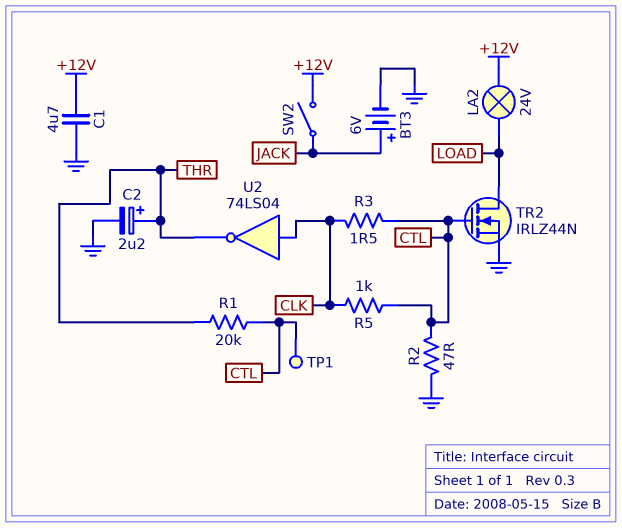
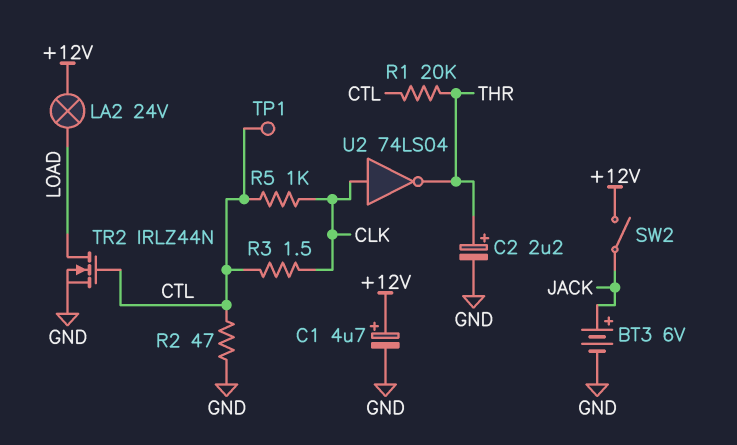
C1: 4.7uF (+12V, GND) -> 4.7uF (plus +12V, minus GND)

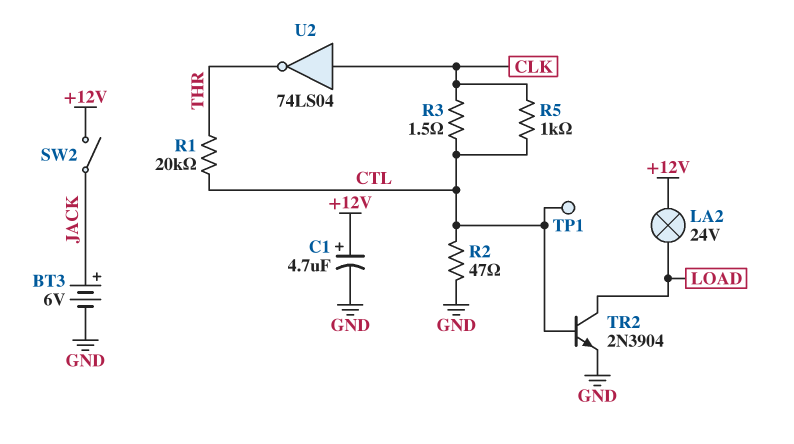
C2: 2.2uF (plus THR, minus GND) -> none
TR2: NMOS IRLZ44N (G CTL, D LOAD, S GND) -> NPN 2N3904 (B CTL, C LOAD, E GND)

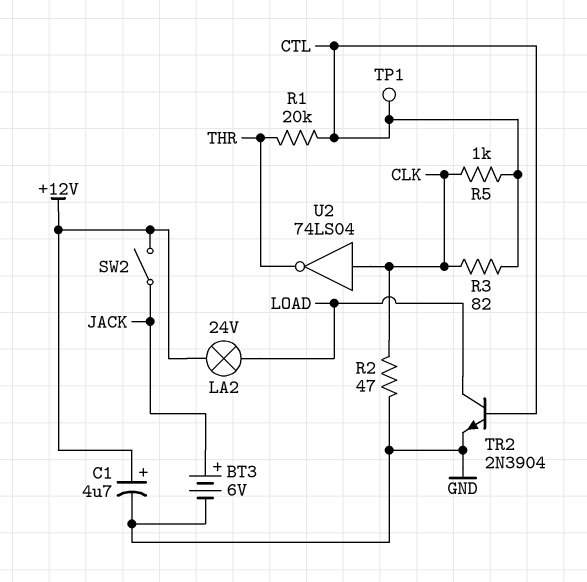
R2: 47 (CTL, GND) -> 47 (CLK, GND)
R3: 1.5 (CLK, CTL) -> 82 (CLK, CTL)

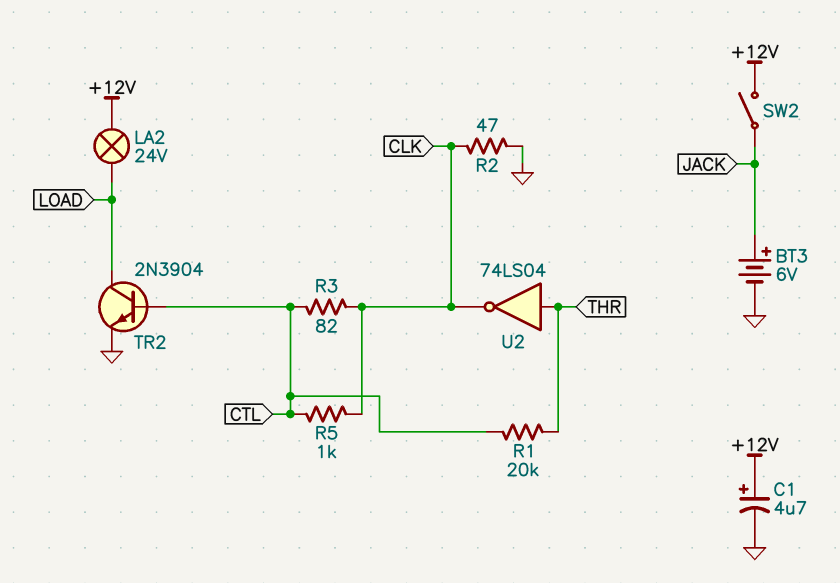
TP1: test point (CTL) -> none
U2: NOT 74LS04 (in CLK, out THR) -> NOT 74LS04 (in THR, out CLK)

